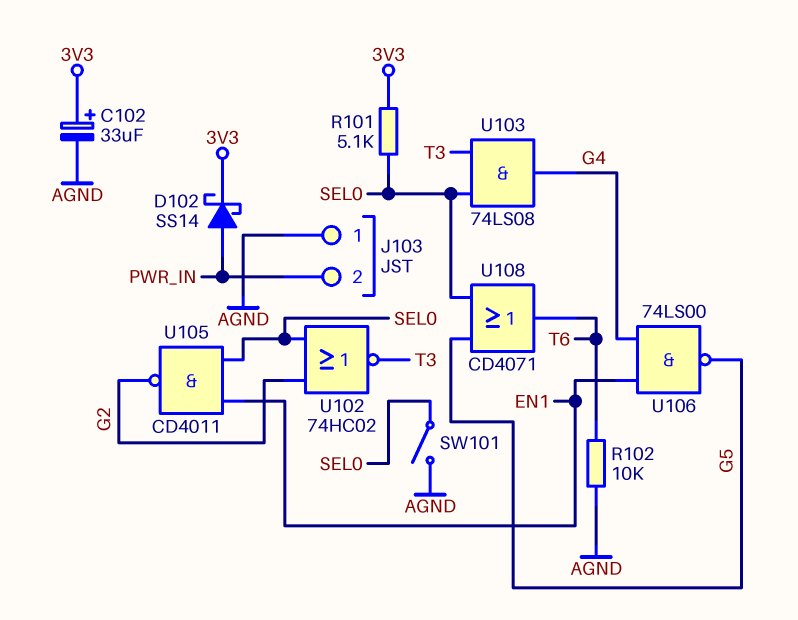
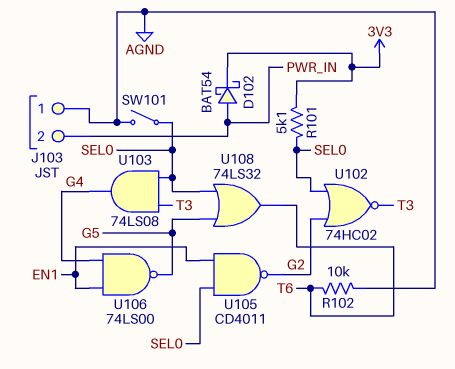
C102: 33uF (plus 3V3, minus AGND) -> none
D102: schottky SS14 (A PWR_IN, K 3V3) -> schottky BAT54 (A PWR_IN, K 3V3)
U108: OR CD4071 (in G5, in SEL0, out T6) -> OR 74LS32 (in G5, in SEL0, out T6)

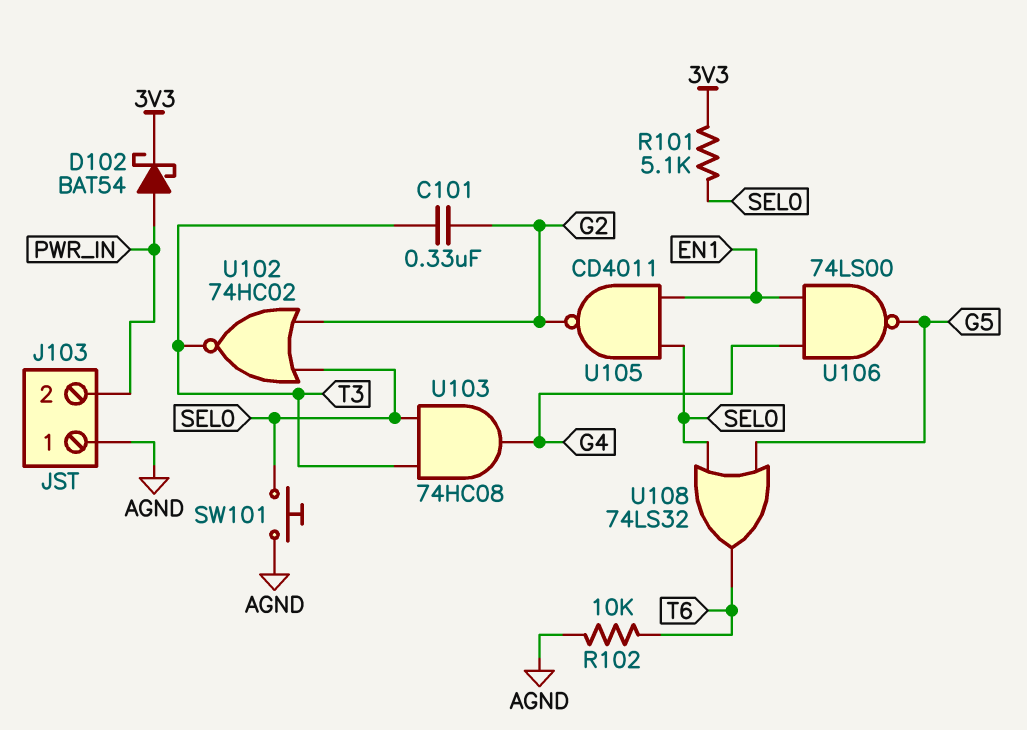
C101: none -> 330nF (G2, T3)
SW101: switch (AGND, SEL0) -> button (AGND, SEL0)
U103: AND 74LS08 (in SEL0, in T3, out G4) -> AND 74HC08 (in SEL0, in T3, out G4)

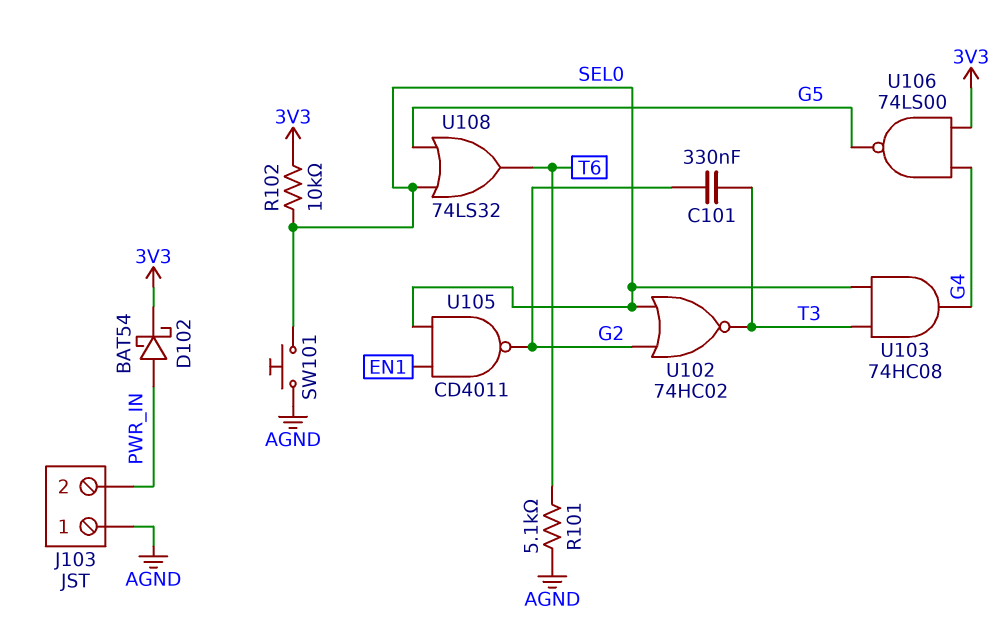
R101: 5.1k (3V3, SEL0) -> 5.1k (AGND, T6)
R102: 10k (AGND, T6) -> 10k (3V3, SEL0)
U106: NAND 74LS00 (in EN1, in G4, out G5) -> NAND 74LS00 (in 3V3, in G4, out G5)

